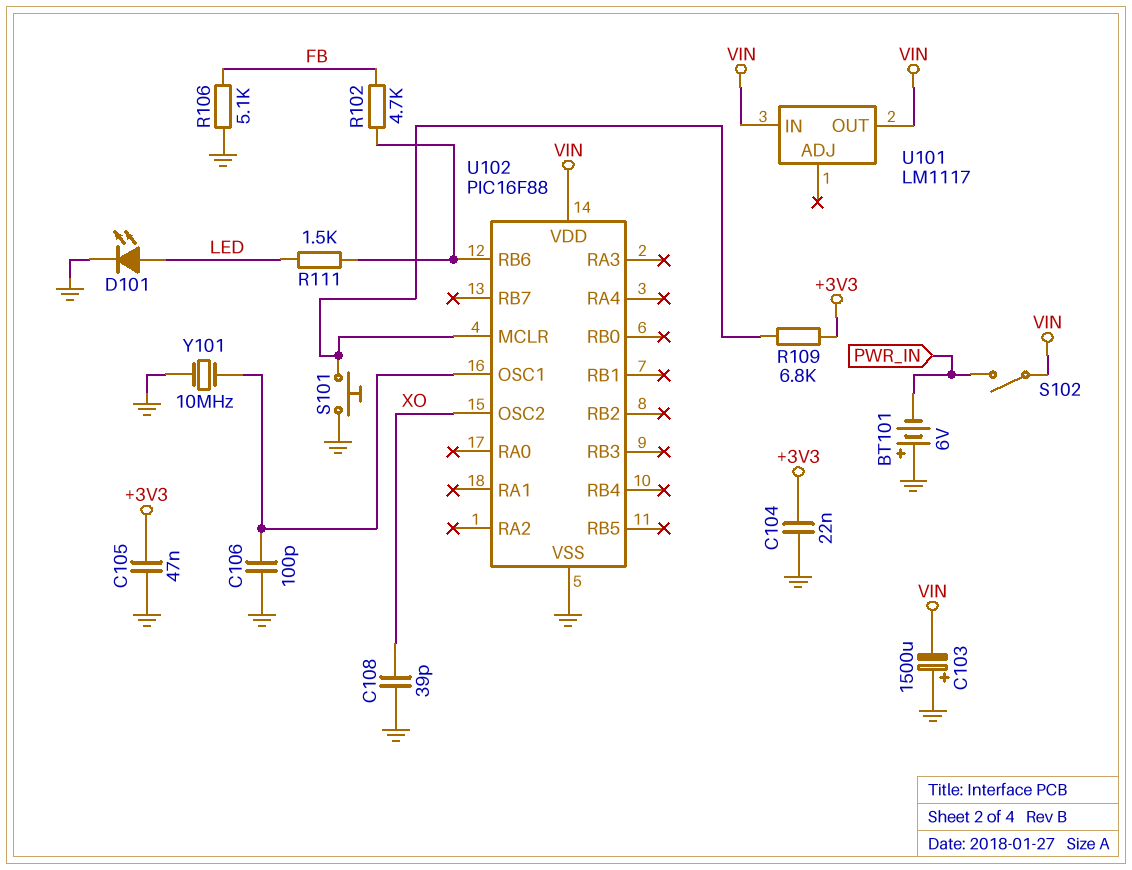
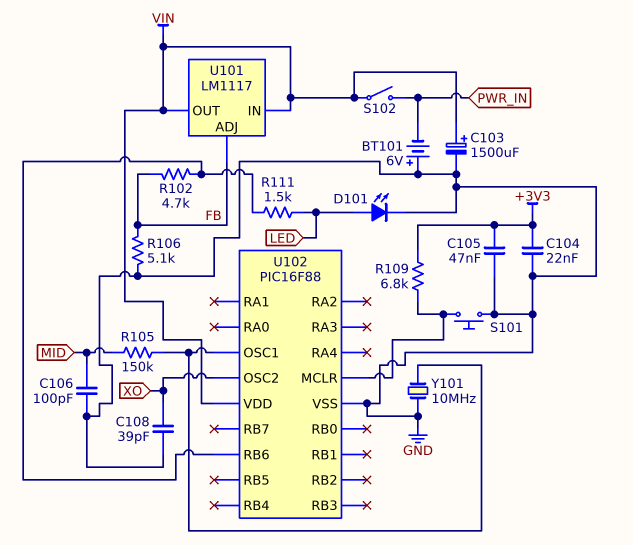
C103: 1500uF (plus GND, minus VIN) -> 1500uF (plus VIN, minus GND)
C106: 100pF (GND, U102/OSC1) -> 100pF (GND, MID)
R105: none -> 150k (MID, U102/OSC1)
U101 pin ADJ: none -> FB

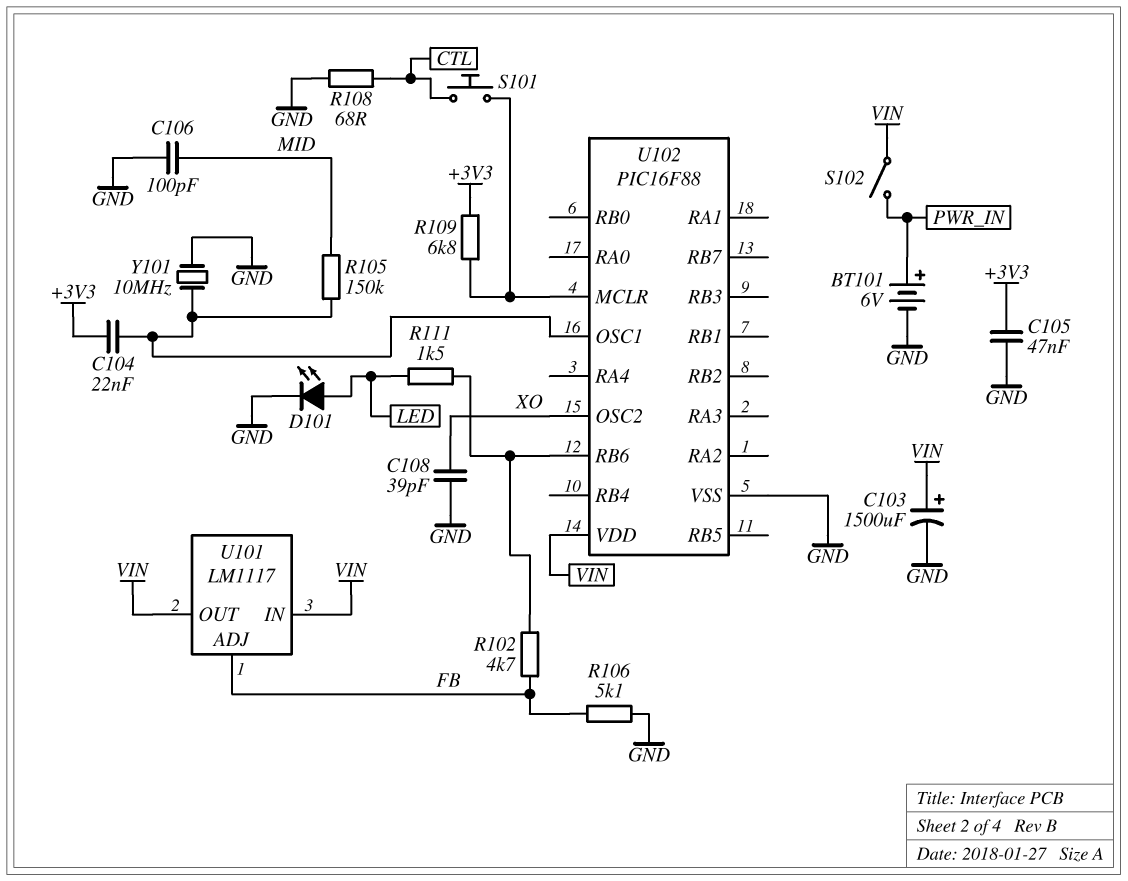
BT101: 6V (plus GND, minus PWR_IN) -> 6V (plus PWR_IN, minus GND)
C104: 22nF (+3V3, GND) -> 22nF (+3V3, U102/OSC1)
R108: none -> 68 (CTL, GND)
S101: button (GND, U102/MCLR) -> button (CTL, U102/MCLR)

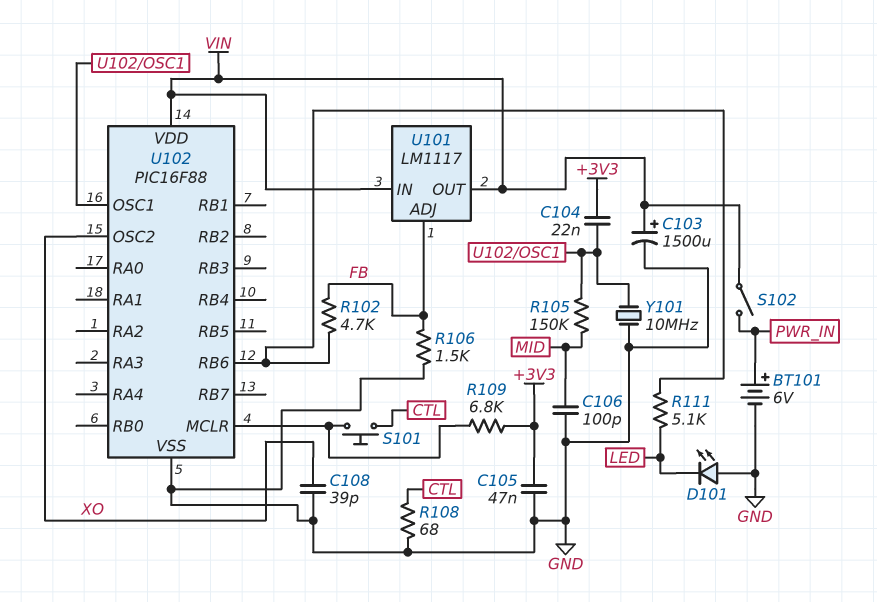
D101: LED (A LED, K GND) -> LED (A GND, K LED)
R106: 5.1k (FB, GND) -> 1.5k (FB, GND)
R111: 1.5k (LED, U102/RB6) -> 5.1k (LED, U102/RB6)

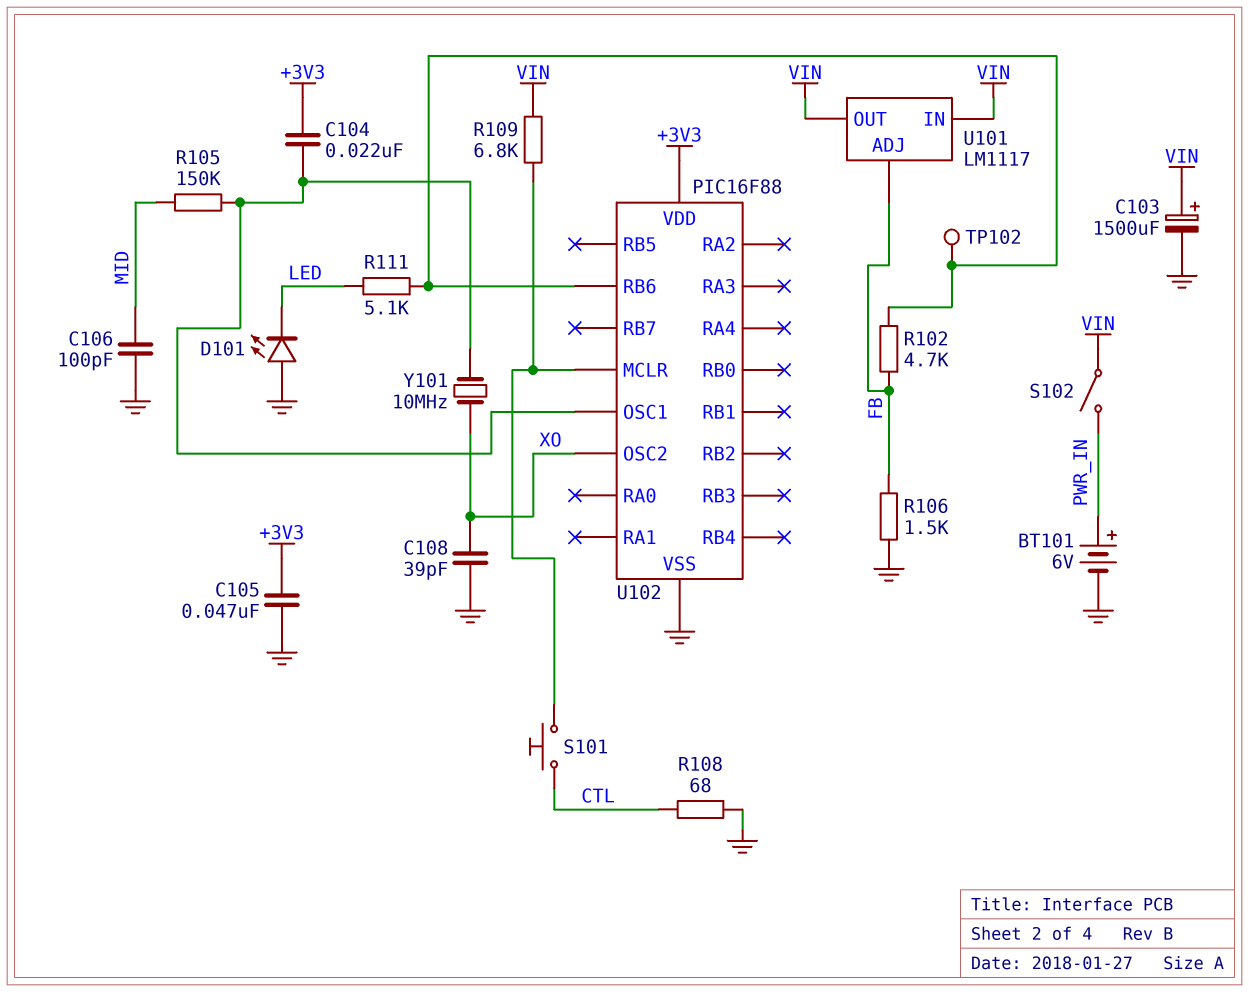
R109: 6.8k (+3V3, U102/MCLR) -> 6.8k (U102/MCLR, VIN)
TP102: none -> test point (U102/RB6)
U102 pin VDD: VIN -> +3V3
Y101: 10MHz (GND, U102/OSC1) -> 10MHz (U102/OSC1, XO)

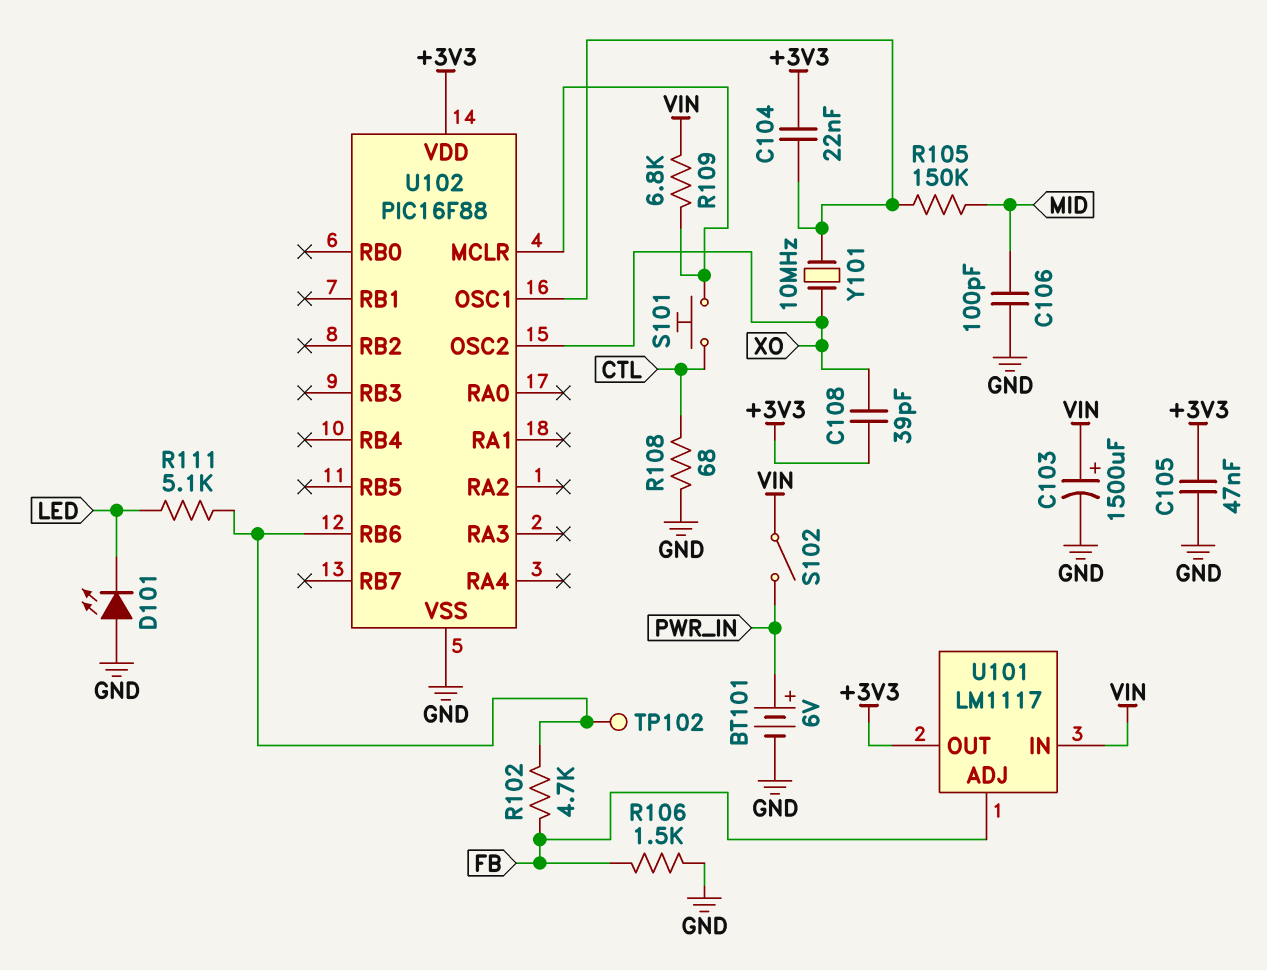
C108: 39pF (GND, XO) -> 39pF (+3V3, XO)
U101 pin OUT: VIN -> +3V3

